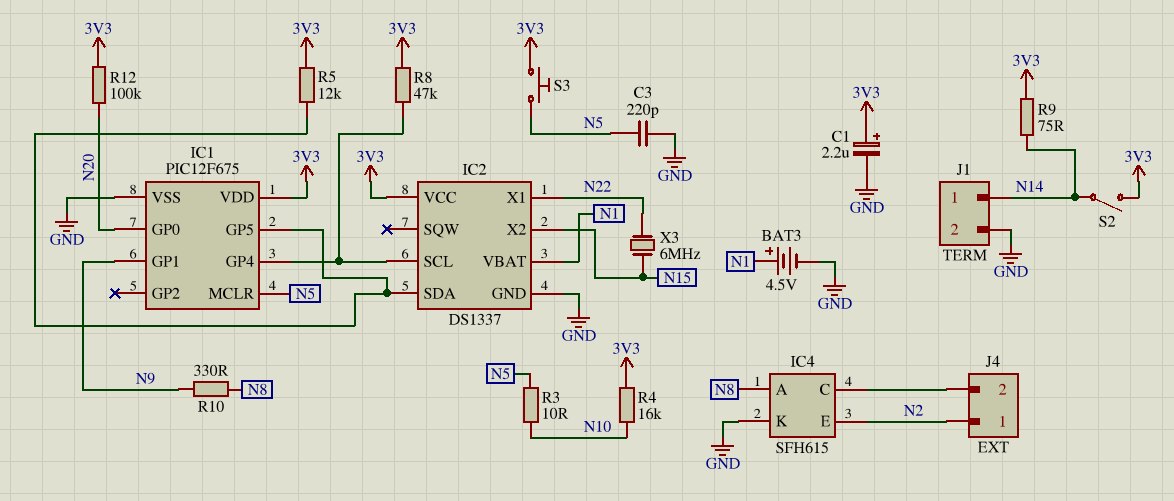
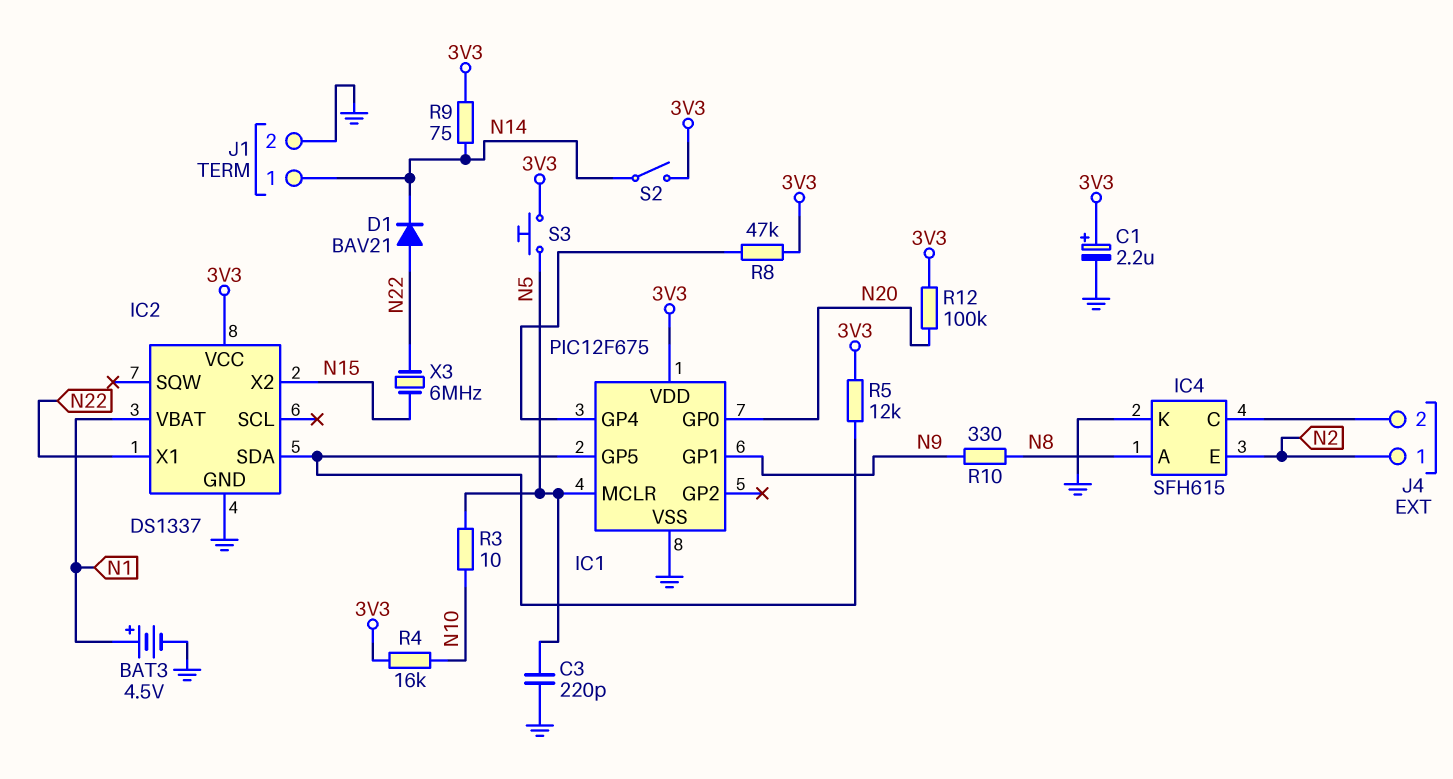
D1: none -> diode BAV21 (A N22, K N14)
IC2 pin SCL: IC1/GP4 -> none

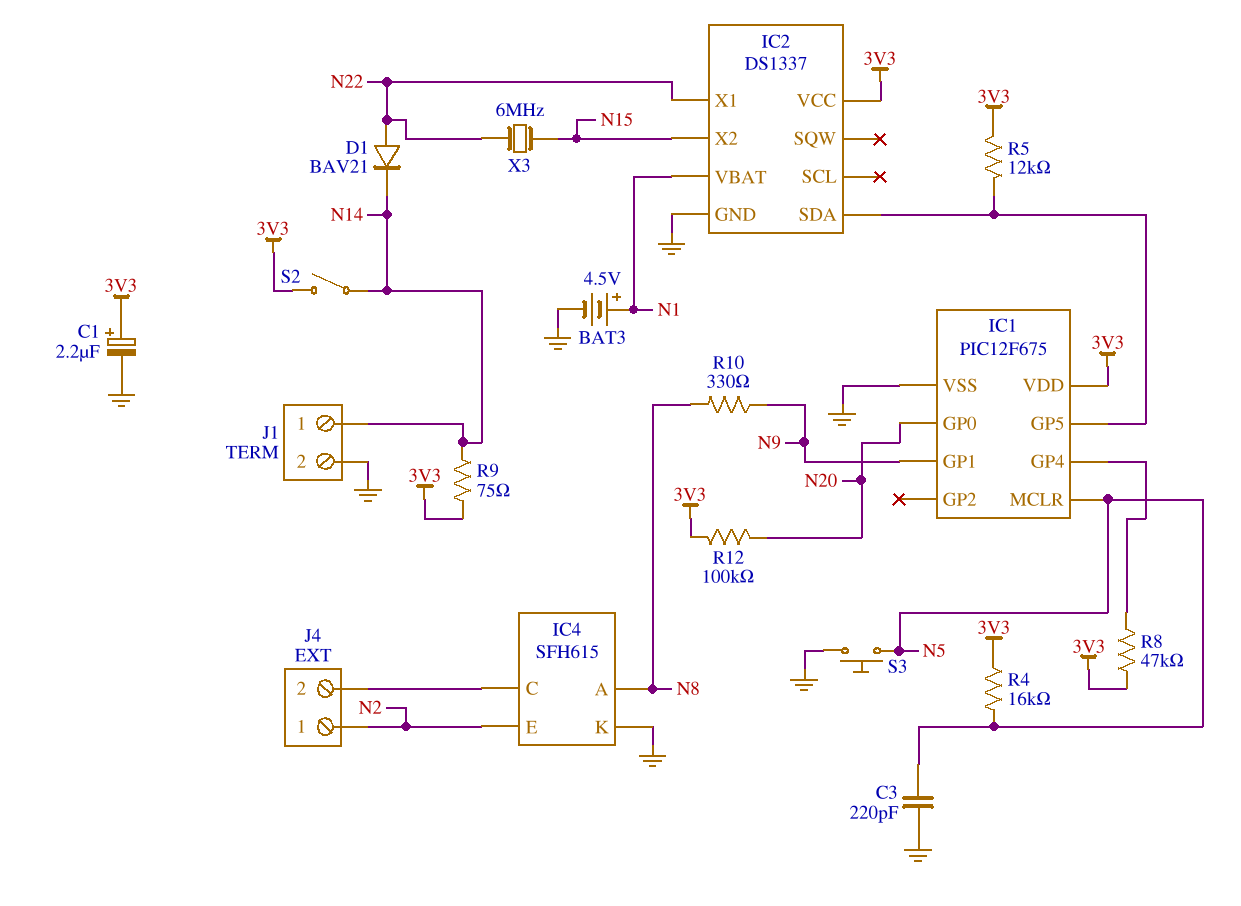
R3: 10 (N5, N10) -> none
R4: 16k (3V3, N10) -> 16k (3V3, N5)
S3: button (3V3, N5) -> button (GND, N5)

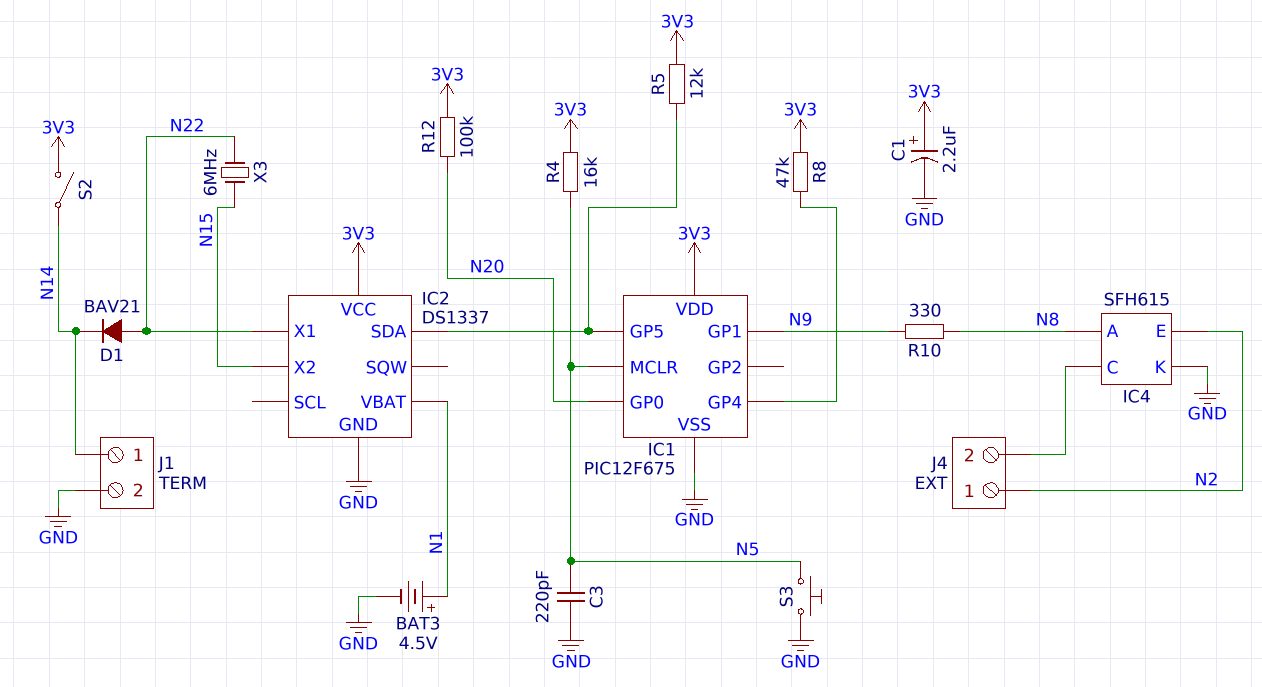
R9: 75 (3V3, N14) -> none

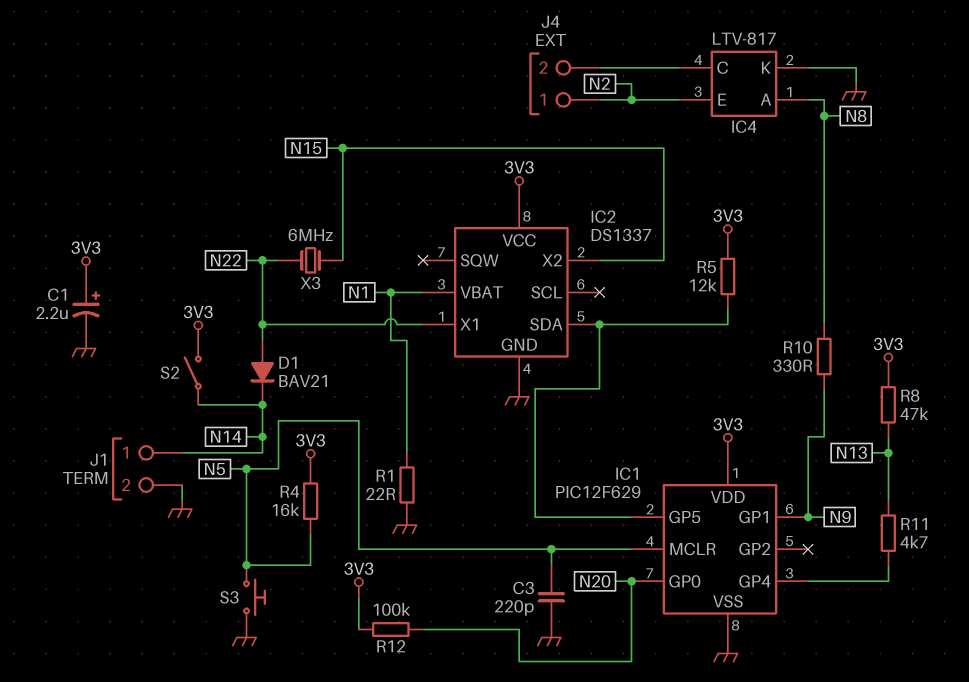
BAT3: 4.5V (plus N1, minus GND) -> none
IC1: PIC12F675 -> PIC12F629
IC4: SFH615 -> LTV-817
R1: none -> 22 (GND, N1)
R8: 47k (3V3, IC1/GP4) -> 47k (3V3, N13)
R11: none -> 4.7k (IC1/GP4, N13)

